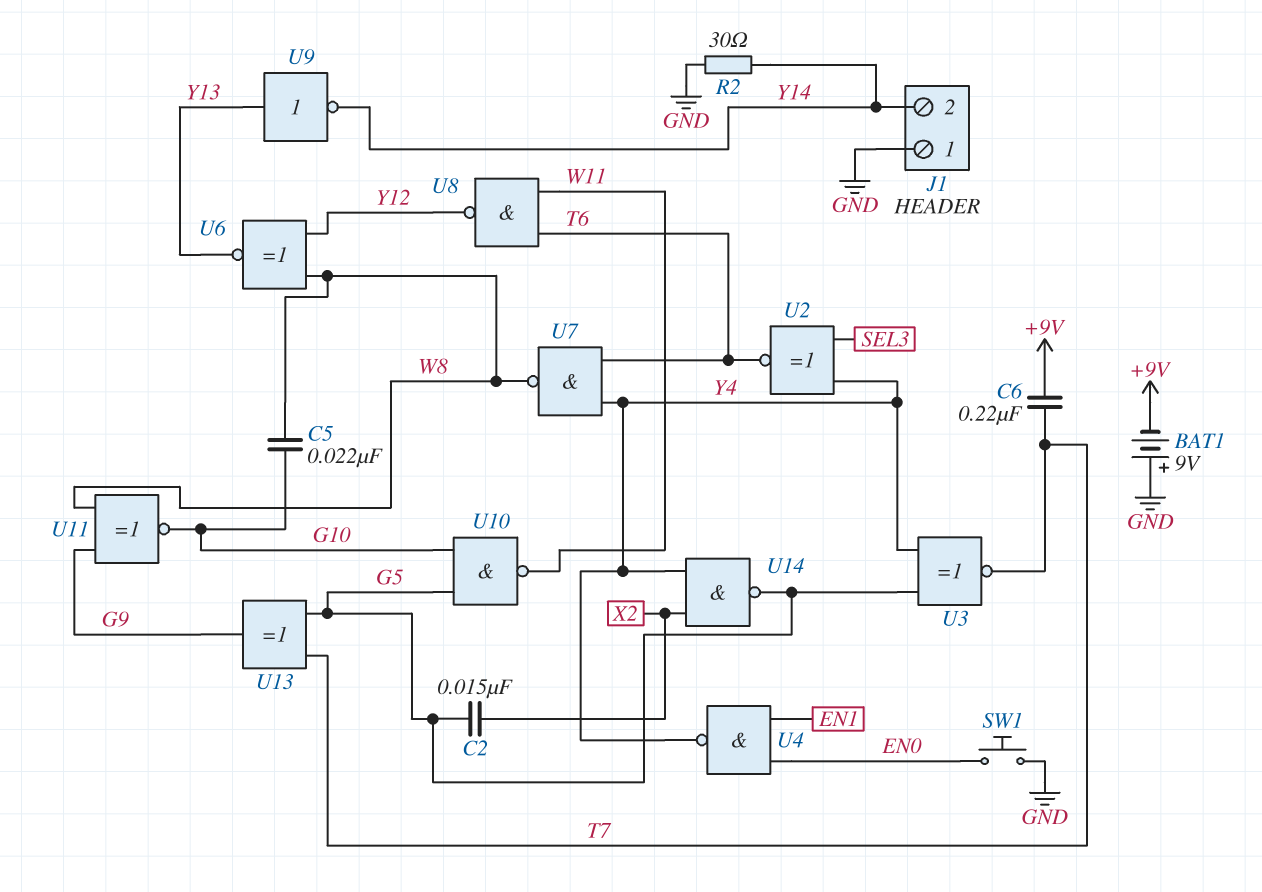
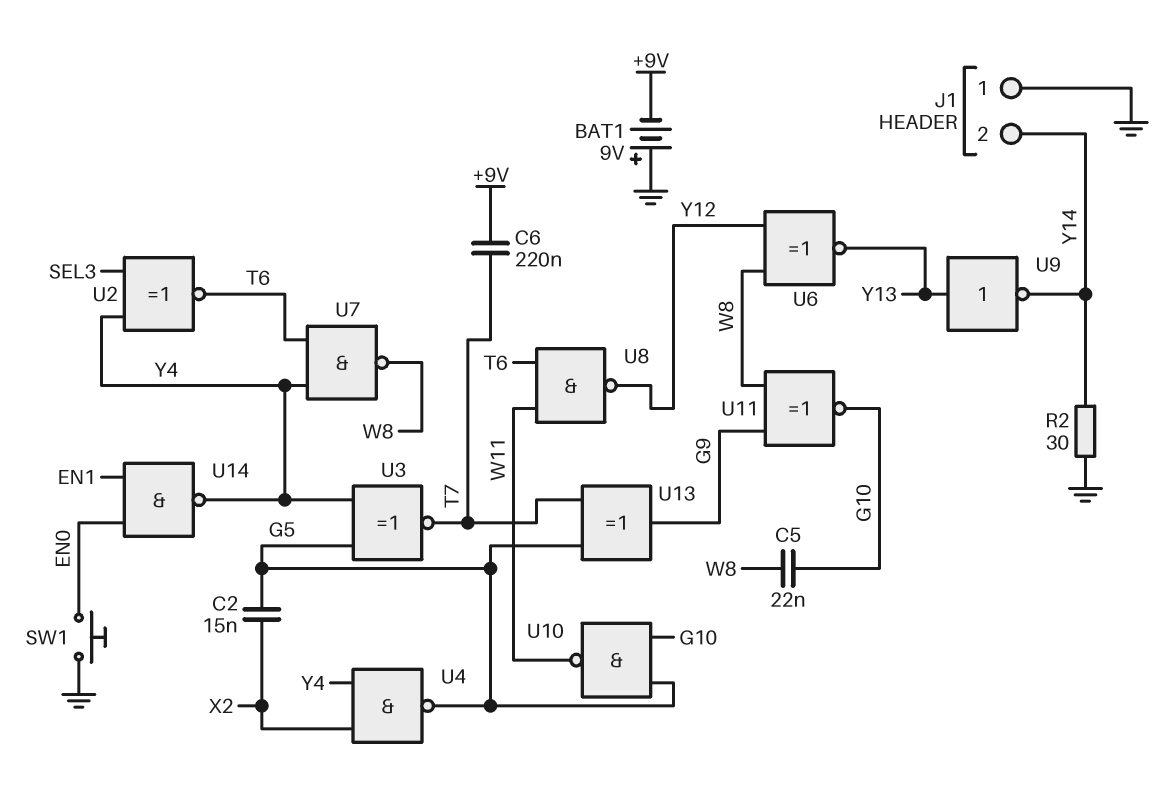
U4: NAND (in EN0, in EN1, out Y4) -> NAND (in X2, in Y4, out G5)
U14: NAND (in X2, in Y4, out G5) -> NAND (in EN0, in EN1, out Y4)

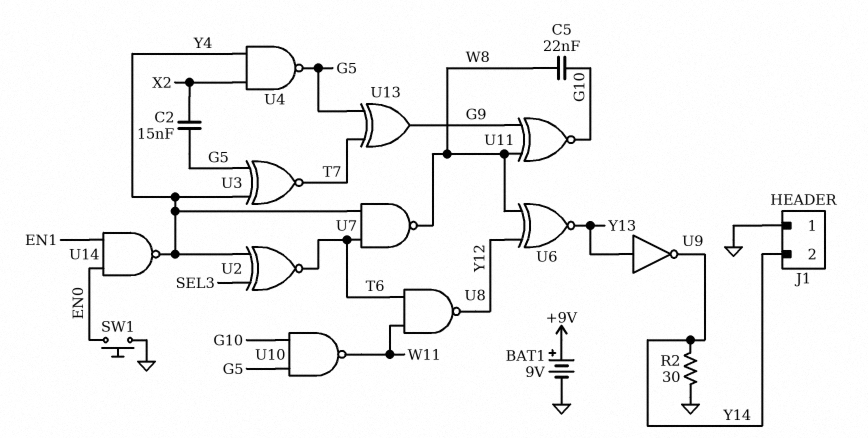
BAT1: 9V (plus GND, minus +9V) -> 9V (plus +9V, minus GND)
C6: 220nF (+9V, T7) -> none

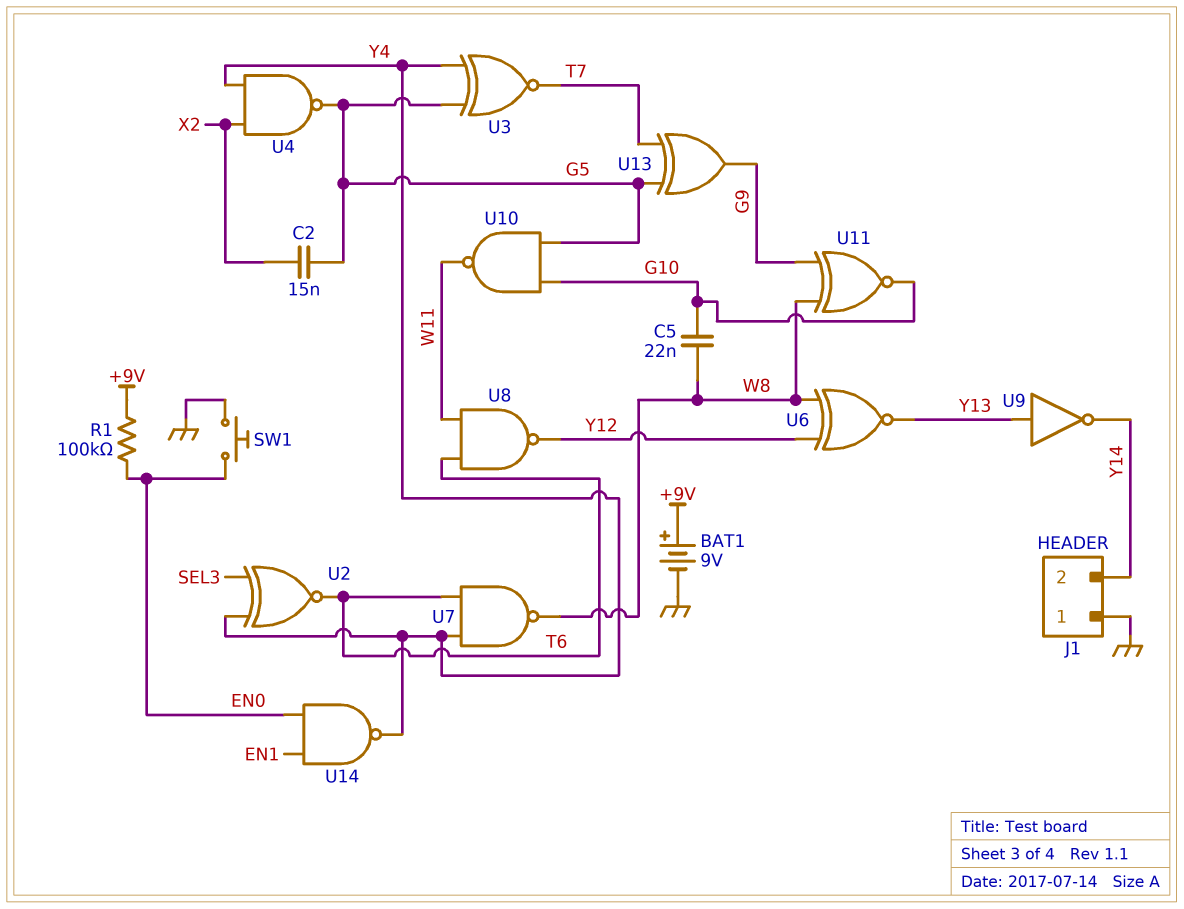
R1: none -> 100k (+9V, EN0)
R2: 30 (GND, Y14) -> none

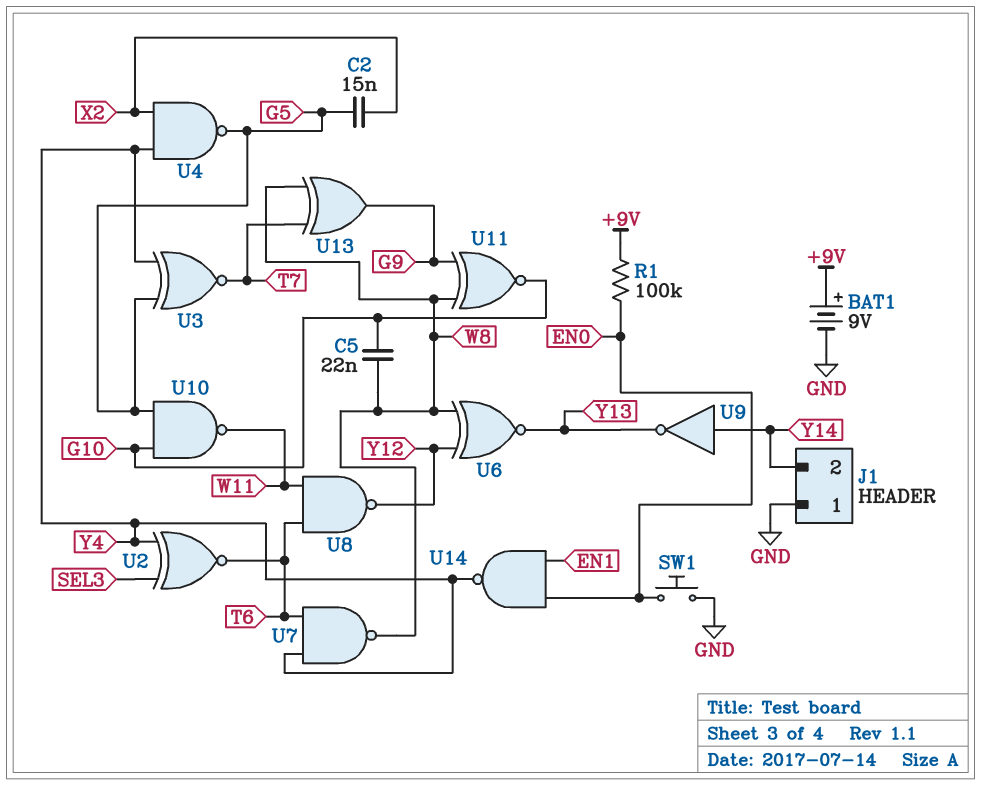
U9: NOT (in Y13, out Y14) -> NOT (in Y14, out Y13)
U13: XOR (in G5, in T7, out G9) -> XOR (in T7, in W8, out G9)

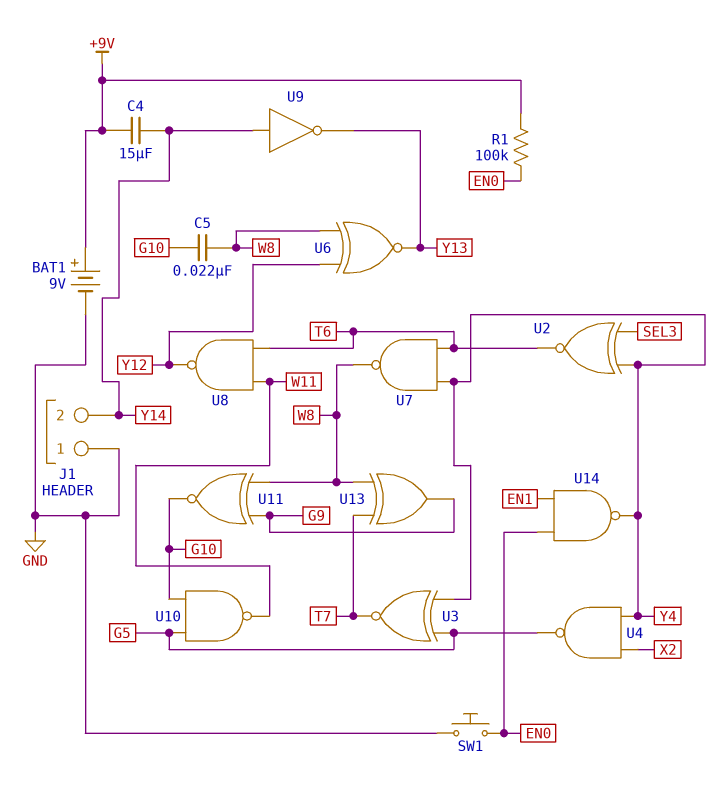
C2: 15nF (G5, X2) -> none
C4: none -> 15uF (+9V, Y14)

